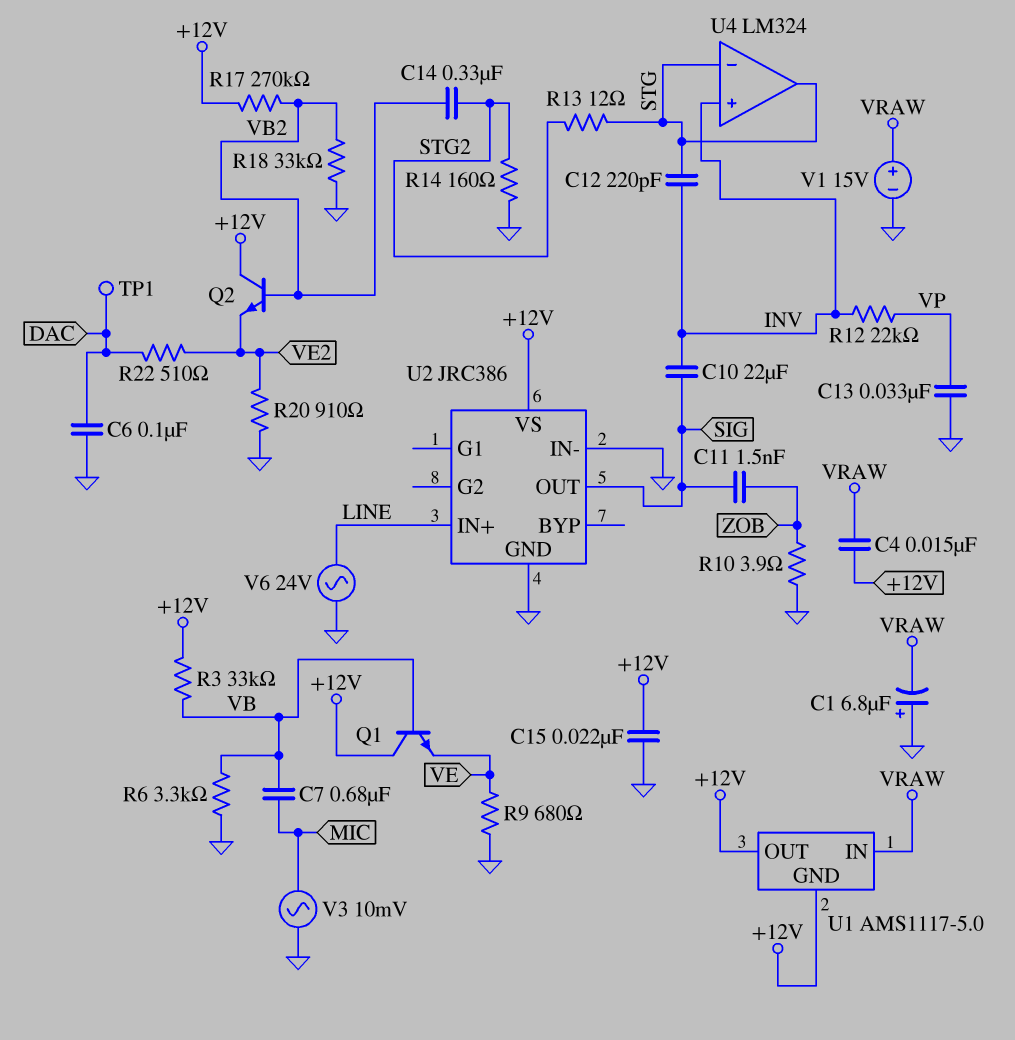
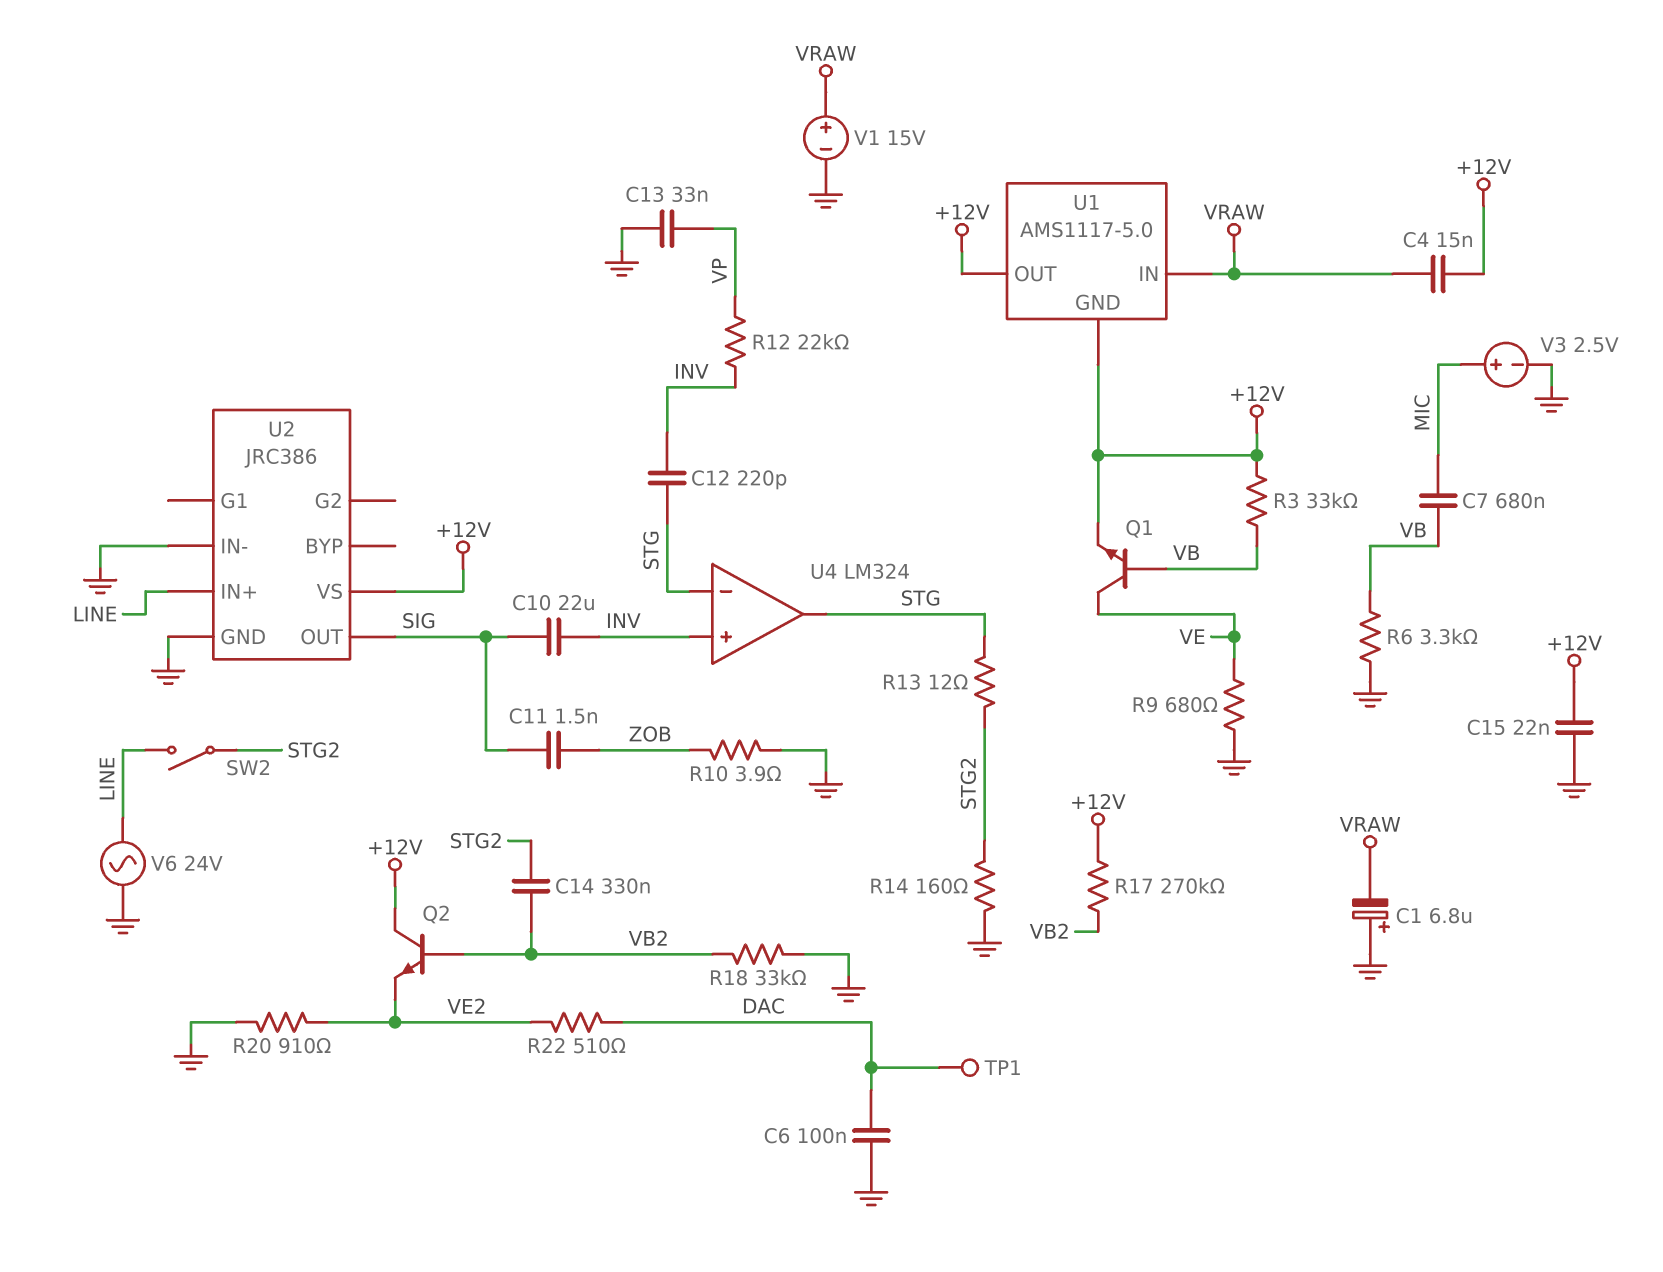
Q1: NPN (B VB, C +12V, E VE) -> NPN (B VB, C VE, E +12V)
SW2: none -> switch (LINE, STG2)
V3: AC 10mV (GND, MIC) -> 2.5V (plus MIC, minus GND)

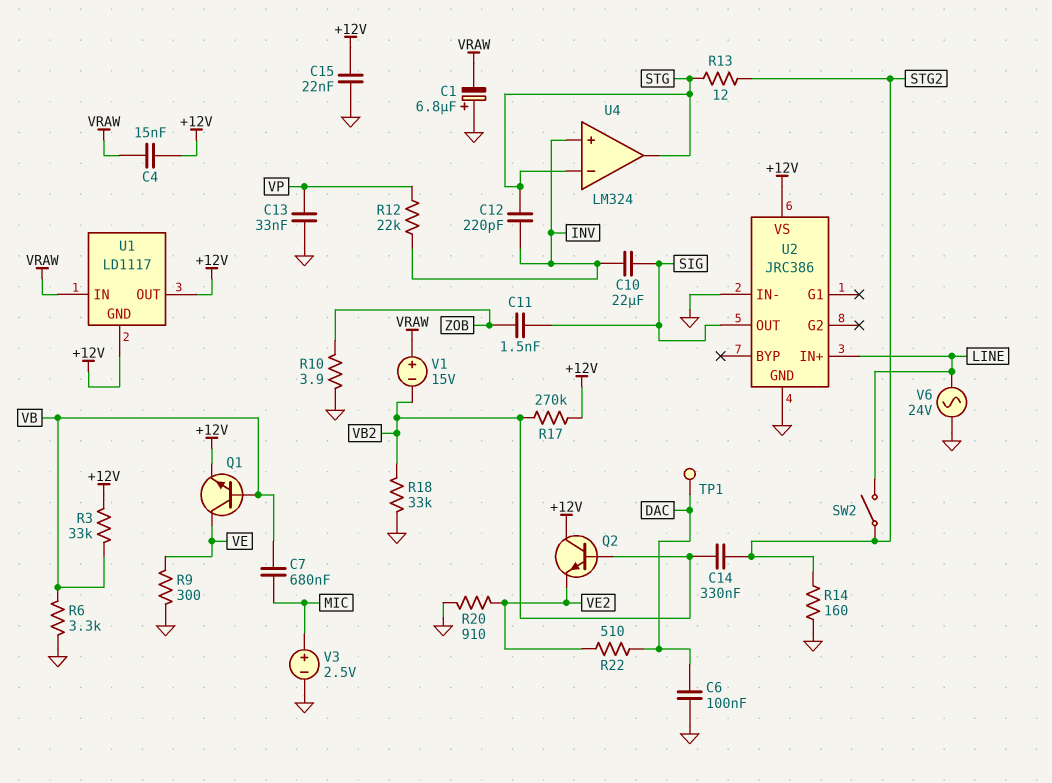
R9: 680 (GND, VE) -> 300 (GND, VE)
U1: AMS1117-5.0 -> LD1117
V1: 15V (plus VRAW, minus GND) -> 15V (plus VRAW, minus VB2)

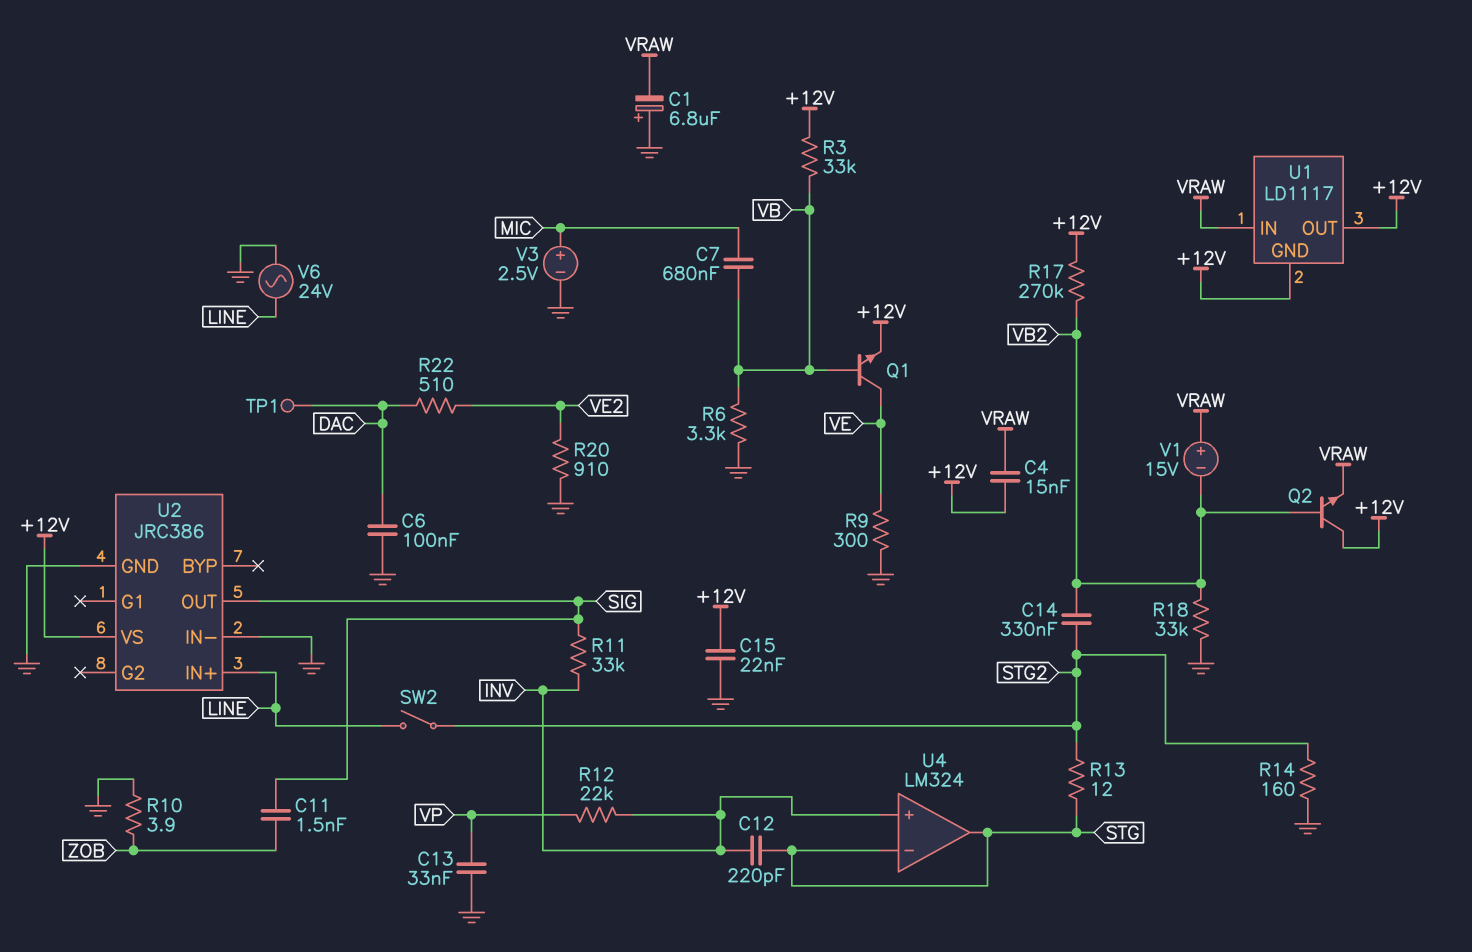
C10: 22uF (INV, SIG) -> none
Q2: NPN (B VB2, C +12V, E VE2) -> NPN (B VB2, C +12V, E VRAW)
R11: none -> 33k (INV, SIG)

